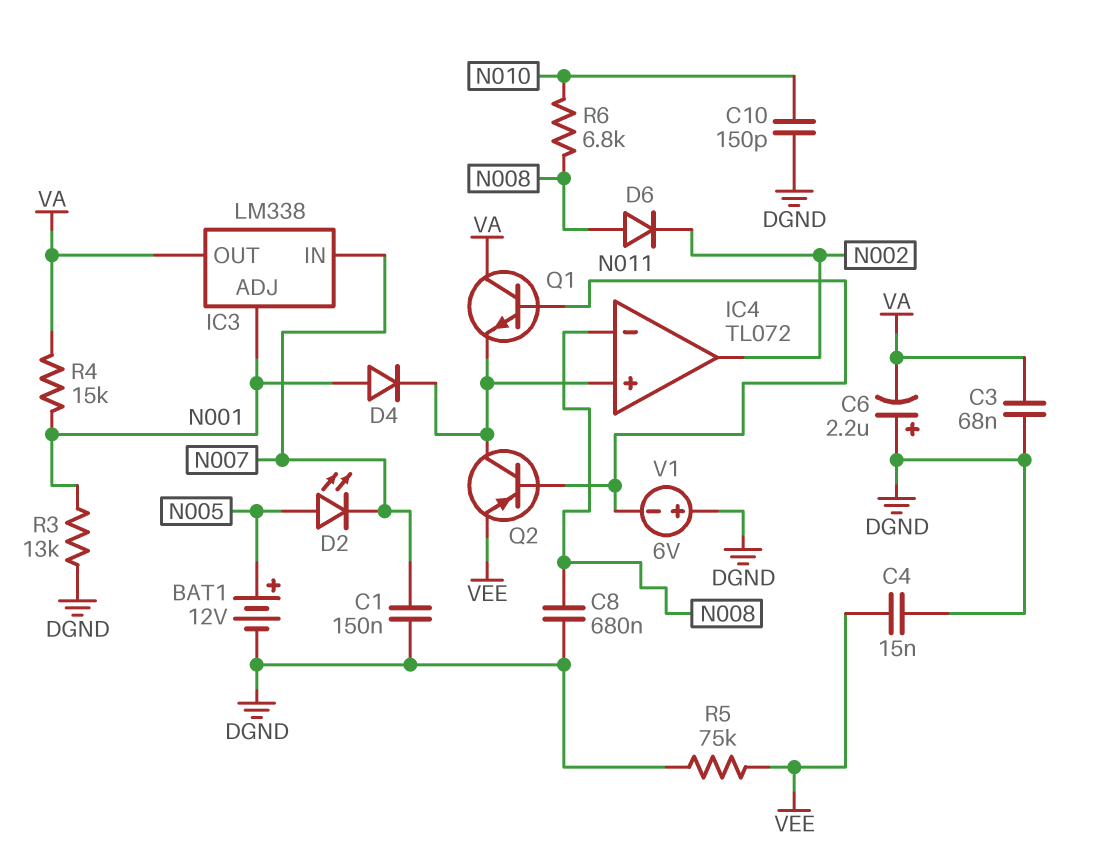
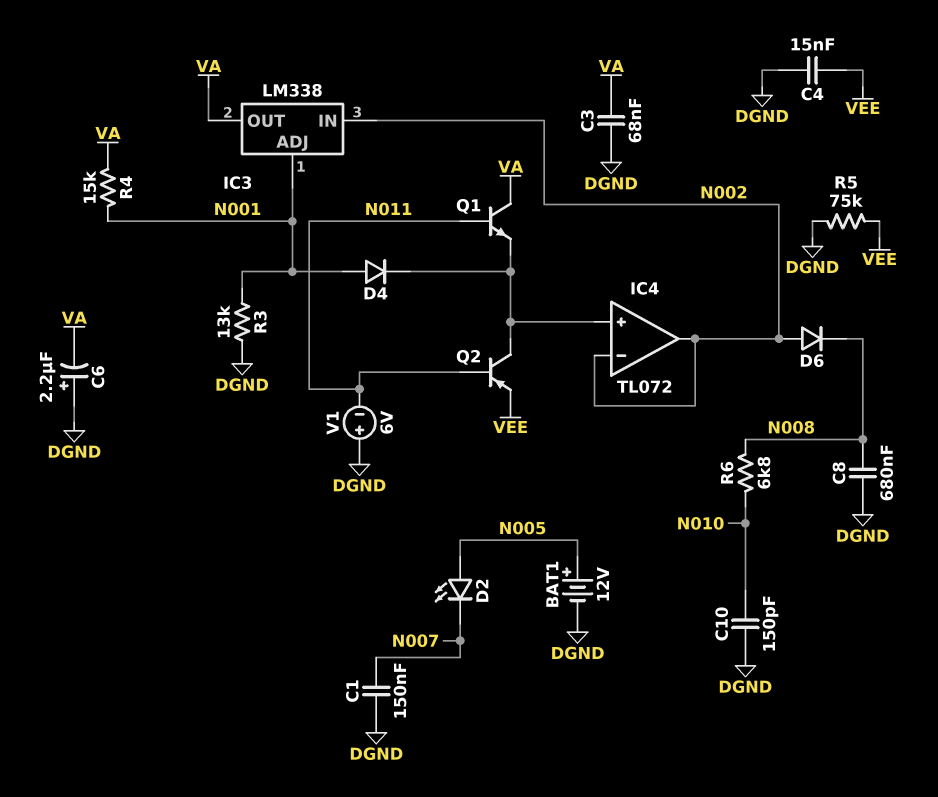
D6: diode (A N008, K N002) -> diode (A N002, K N008)
IC3 pin IN: N007 -> N002
IC4 pin in-: N008 -> N002

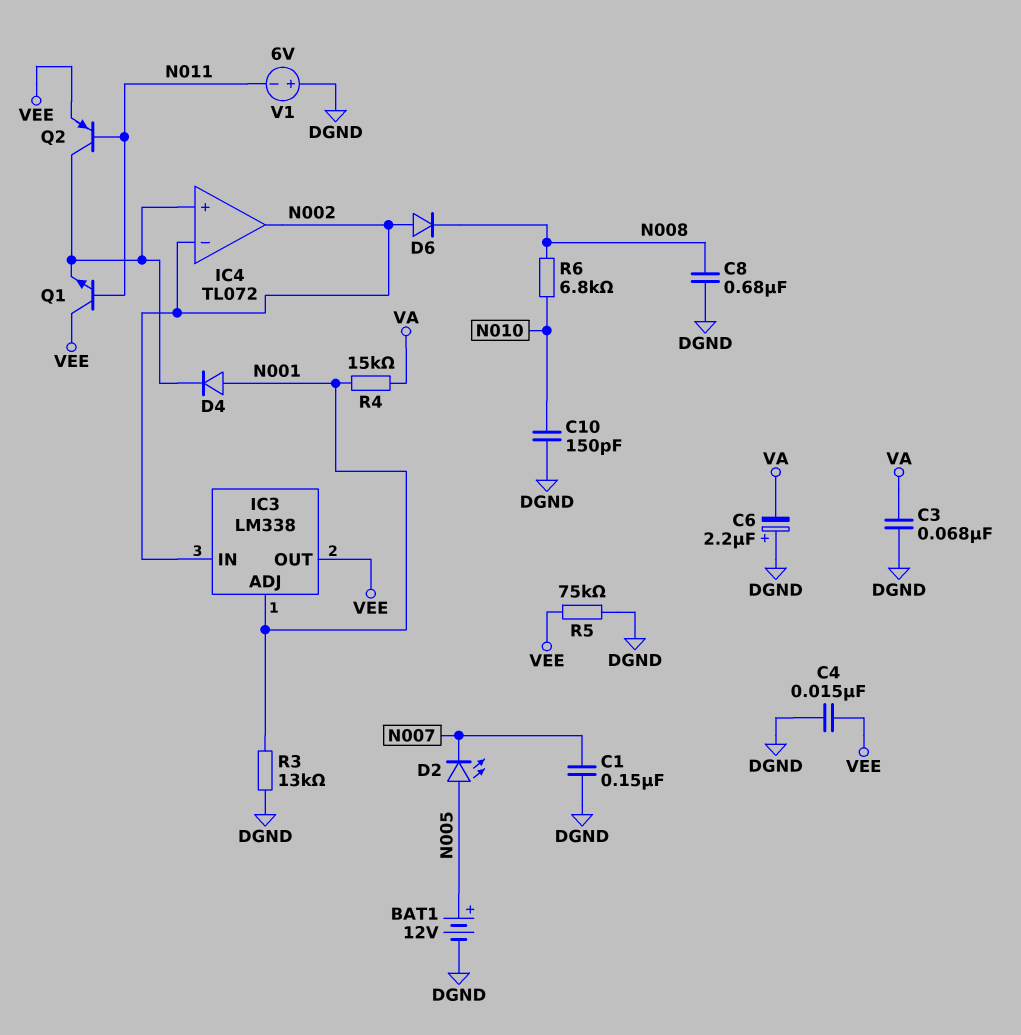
IC3 pin OUT: VA -> VEE
Q1: NPN (B N011, C VA, E IC4/in+) -> NPN (B N011, C VEE, E IC4/in+)

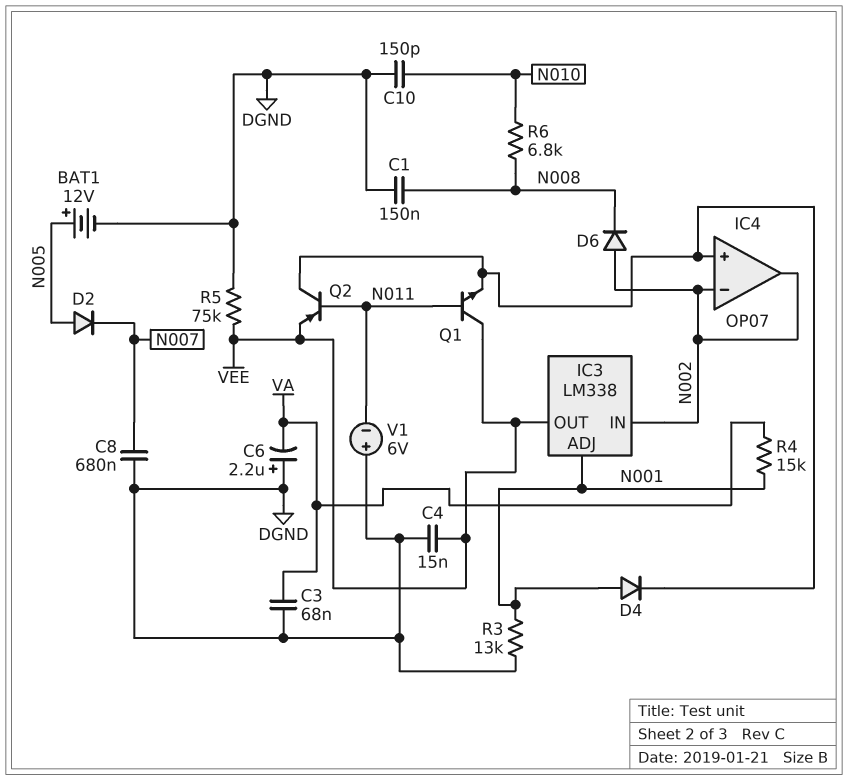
C1: 150nF (DGND, N007) -> 150nF (DGND, N008)
C8: 680nF (DGND, N008) -> 680nF (DGND, N007)
D2: LED (A N005, K N007) -> diode (A N005, K N007)
IC4: TL072 -> OP07

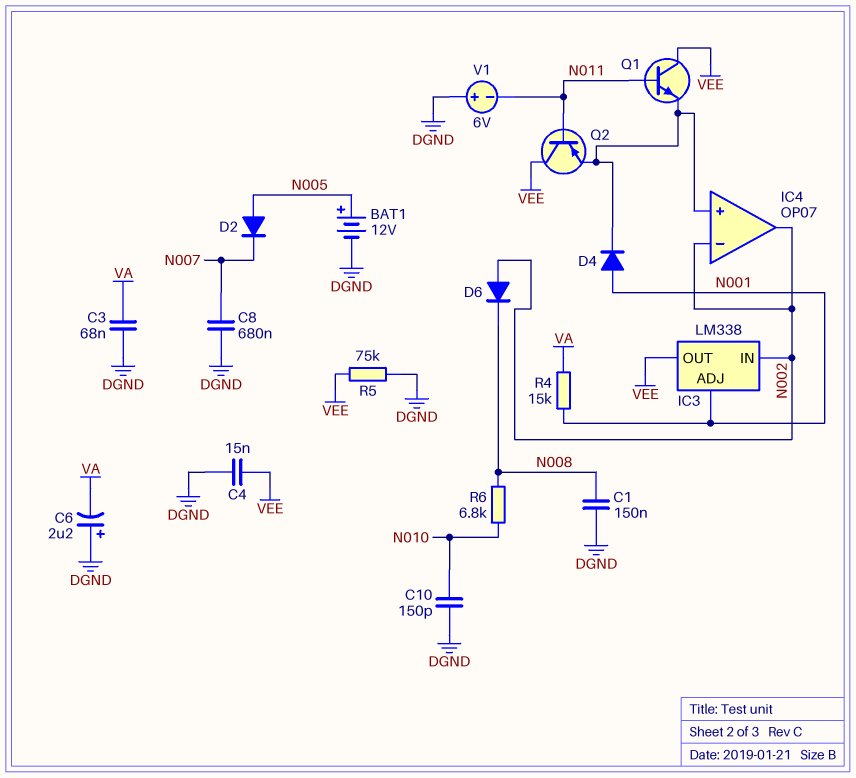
Q2: PNP (B N011, C IC4/in+, E VEE) -> PNP (B N011, C VEE, E IC4/in+)
R3: 13k (DGND, N001) -> none

